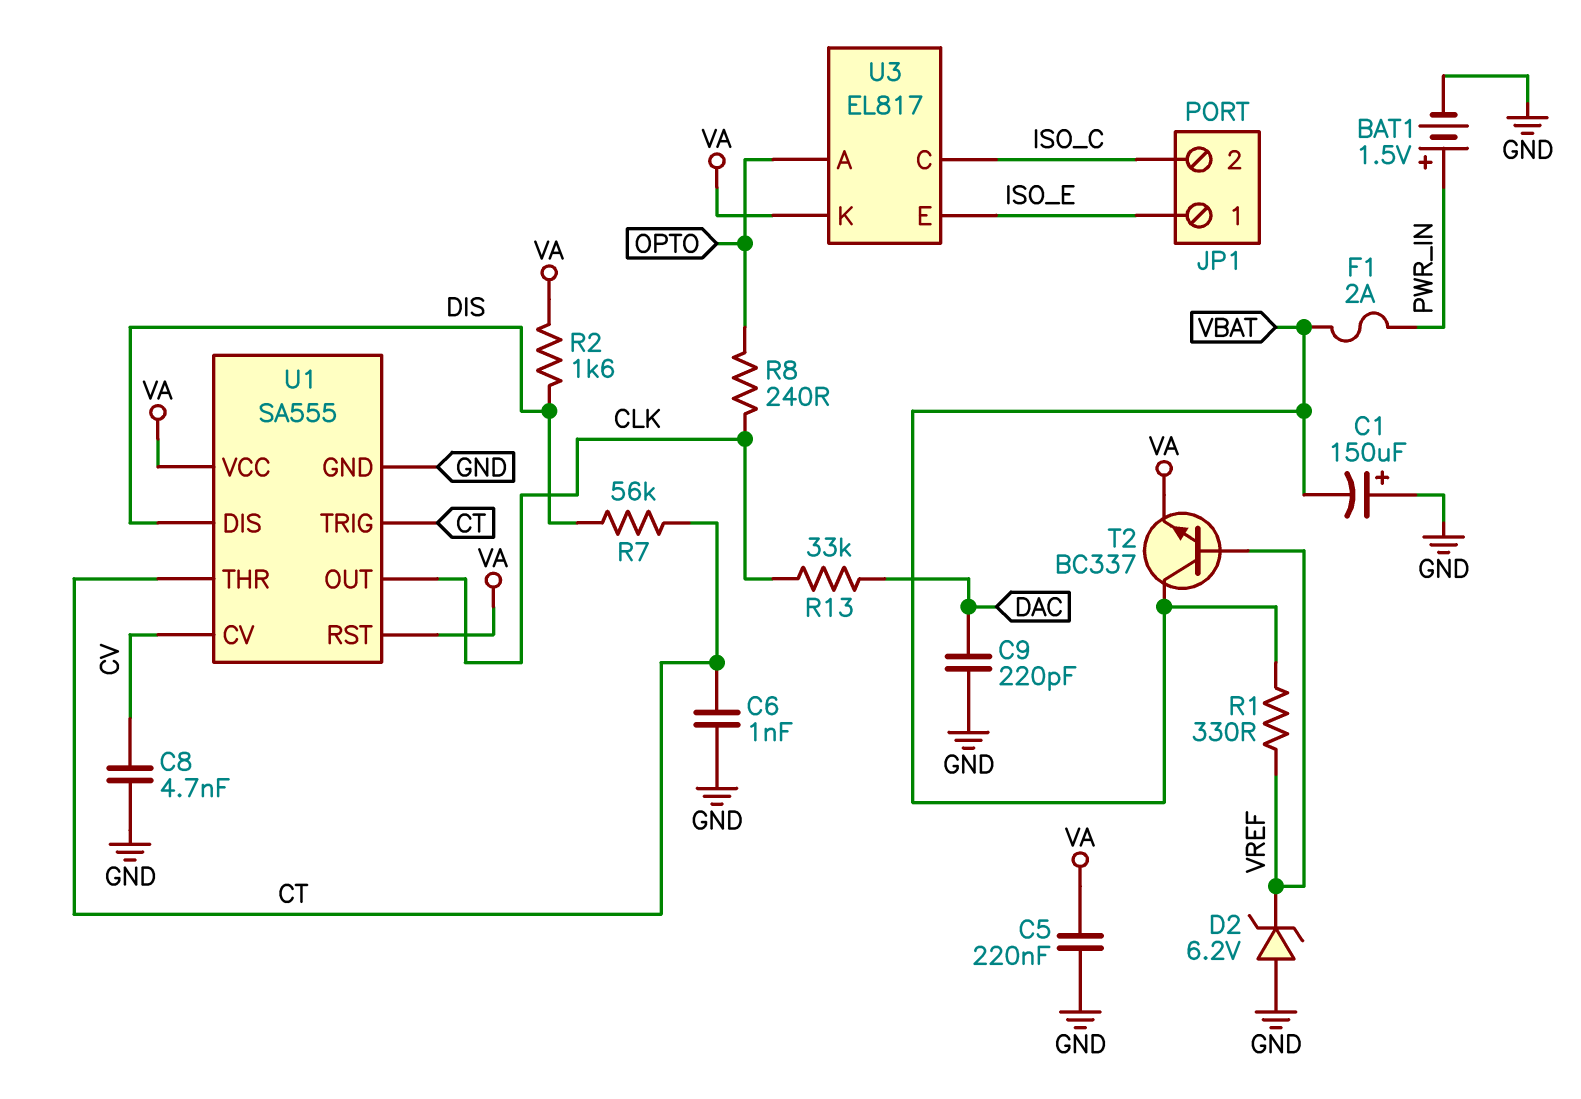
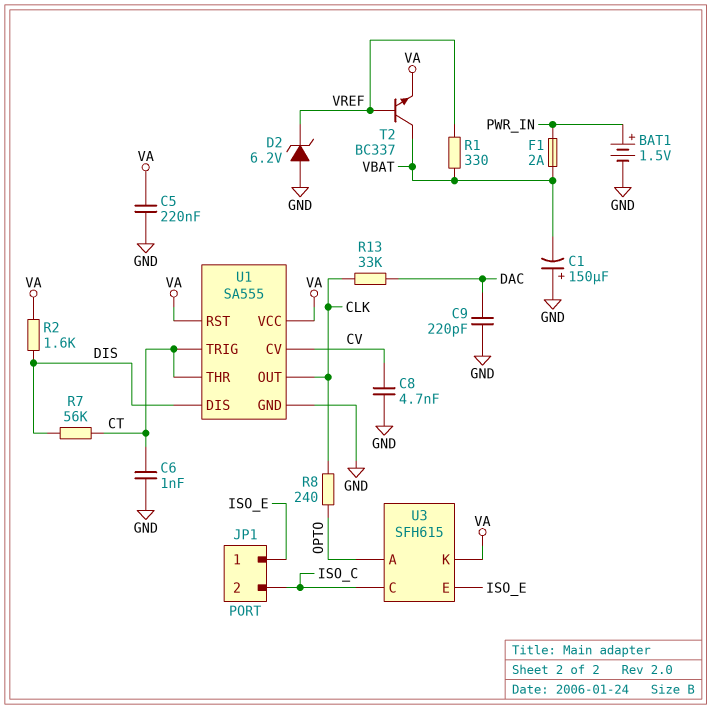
U3: EL817 -> SFH615

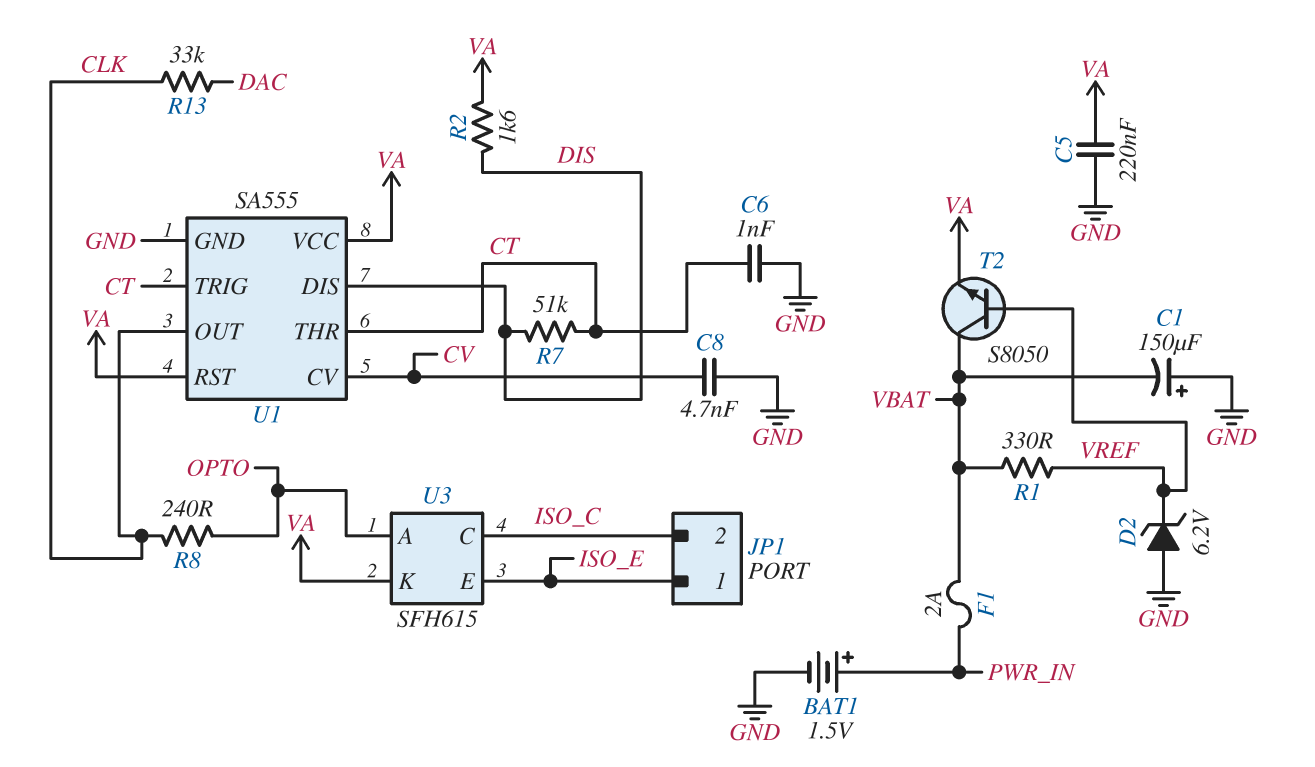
C9: 220pF (DAC, GND) -> none
R7: 56k (CT, DIS) -> 51k (CT, DIS)
T2: NPN BC337 (B VREF, C VBAT, E VA) -> NPN S8050 (B VREF, C VBAT, E VA)

